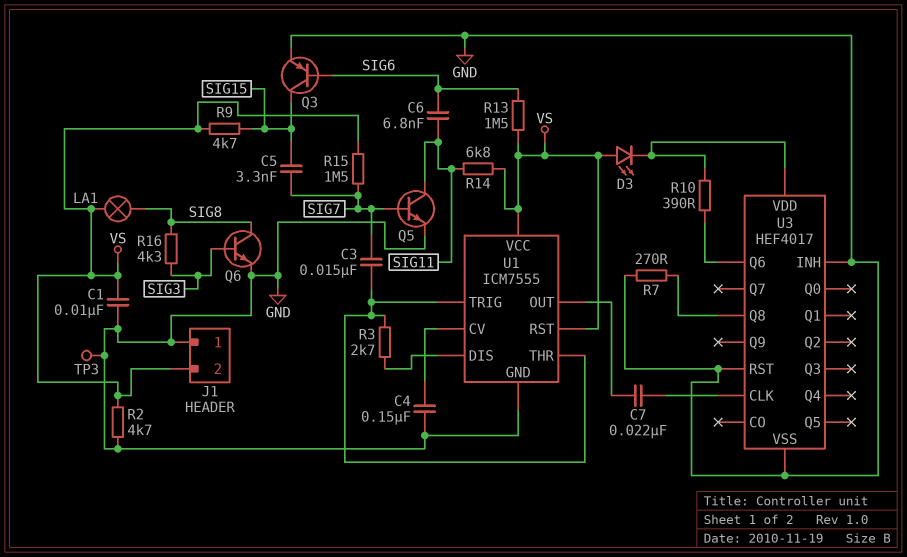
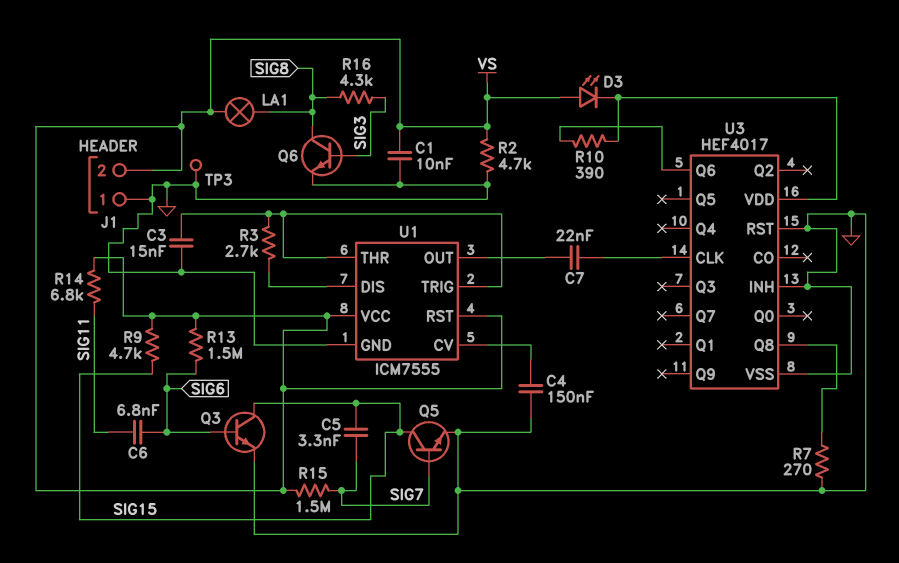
C3: 15nF (SIG7, U1/THR) -> 15nF (GND, U1/THR)
Q3: PNP (B SIG6, C SIG15, E GND) -> NPN (B SIG6, C SIG15, E GND)
Q5: NPN (B SIG7, C SIG11, E GND) -> NPN (B SIG7, C SIG15, E GND)

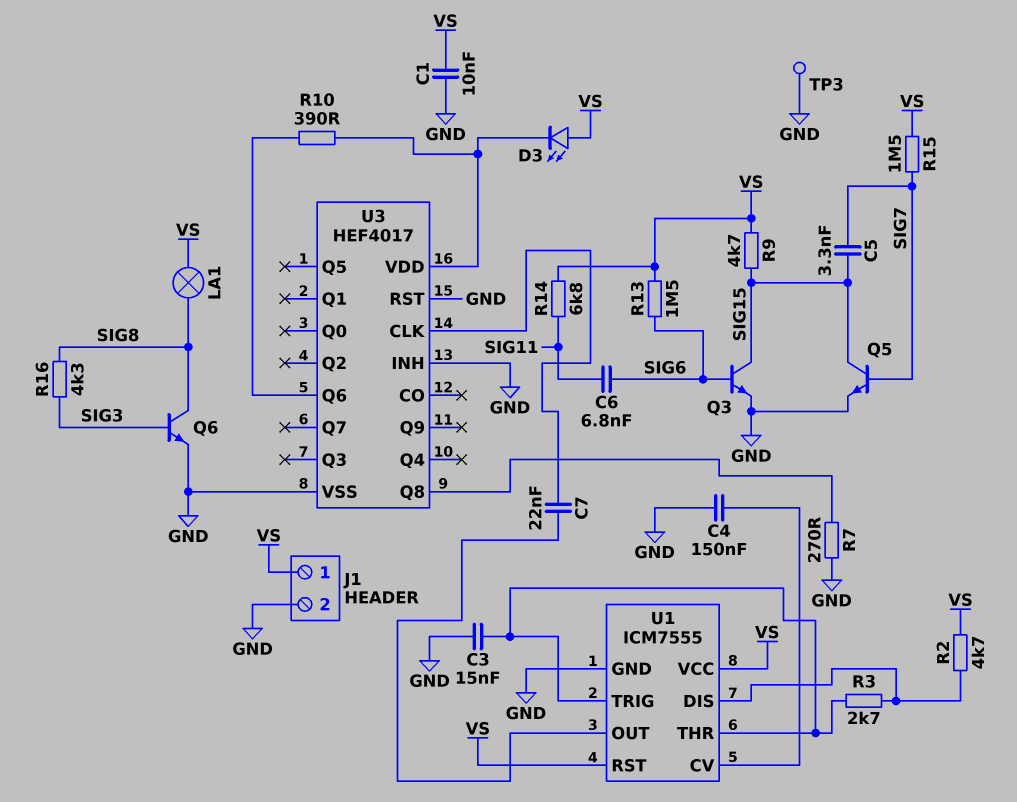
J1 pin 1: GND -> VS
J1 pin 2: VS -> GND
R2: 4.7k (GND, VS) -> 4.7k (U1/DIS, VS)

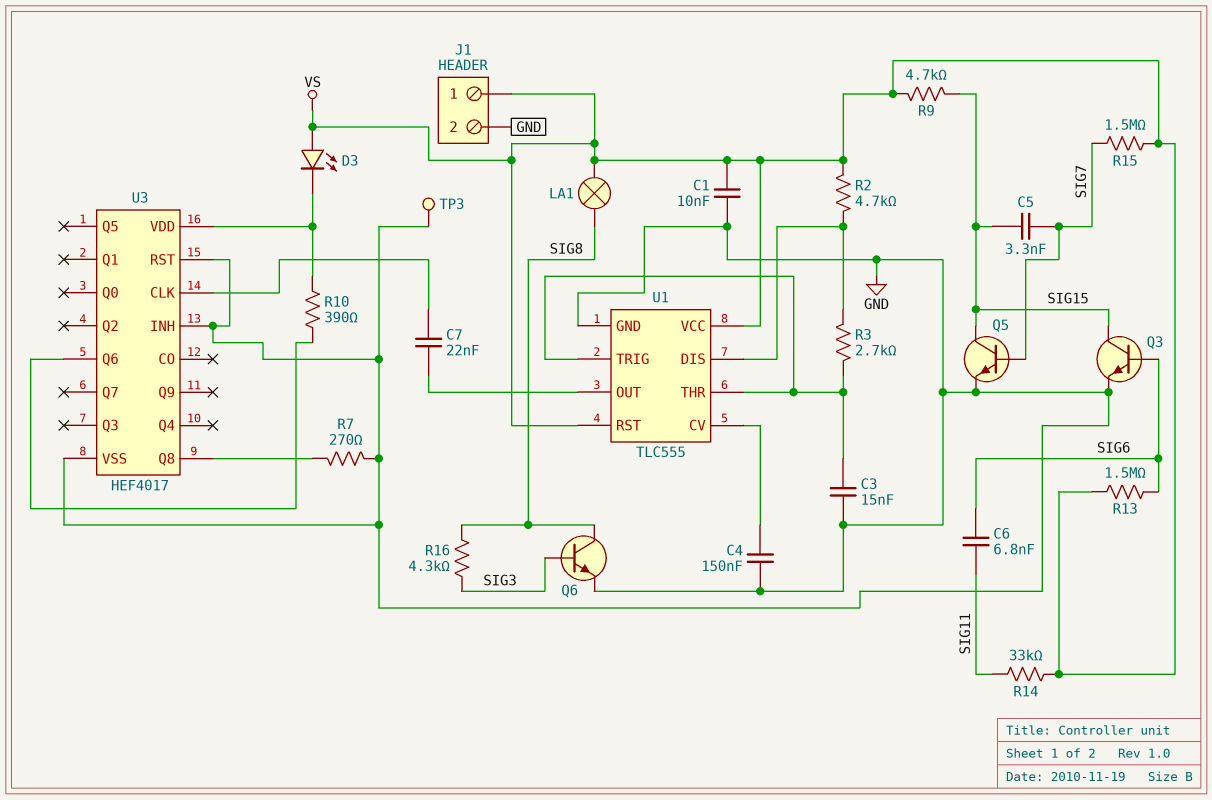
R14: 6.8k (SIG11, VS) -> 33k (SIG11, VS)
U1: ICM7555 -> TLC555

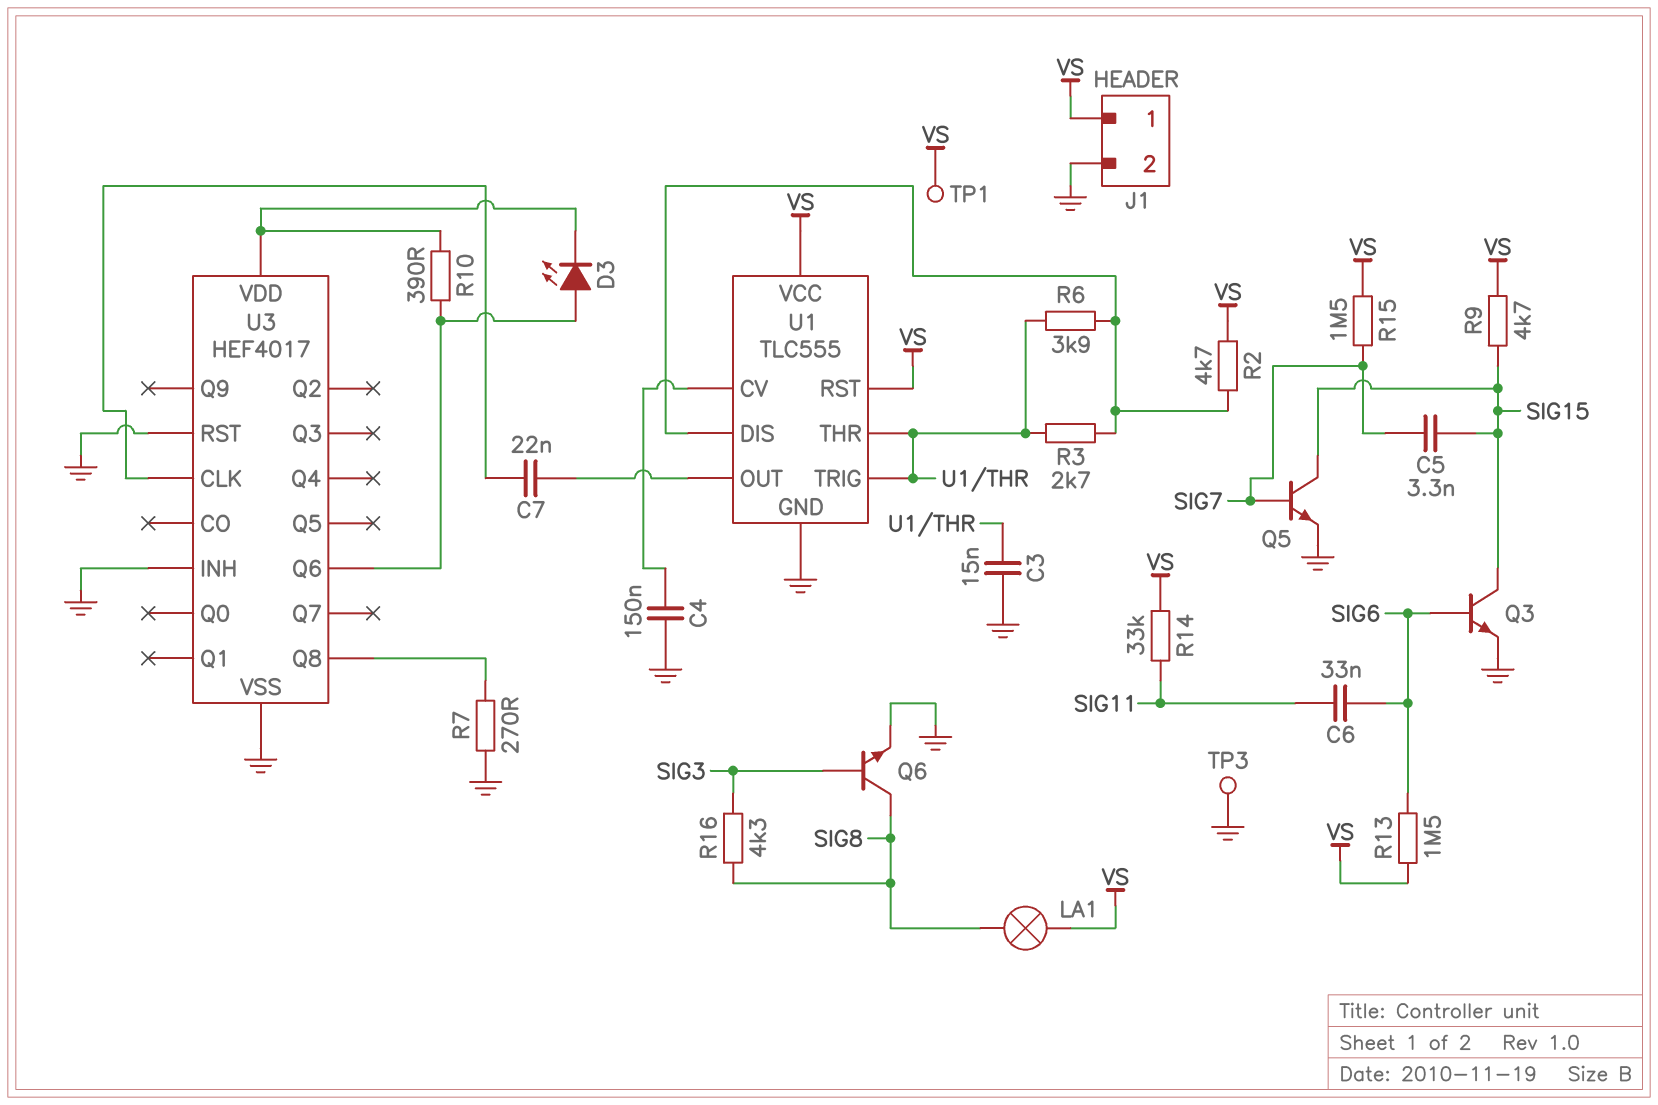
C1: 10nF (GND, VS) -> none
C6: 6.8nF (SIG6, SIG11) -> 33nF (SIG6, SIG11)
D3: LED (A VS, K U3/VDD) -> LED (A U3/Q6, K U3/VDD)
R6: none -> 3.9k (U1/DIS, U1/THR)
TP1: none -> test point (VS)

